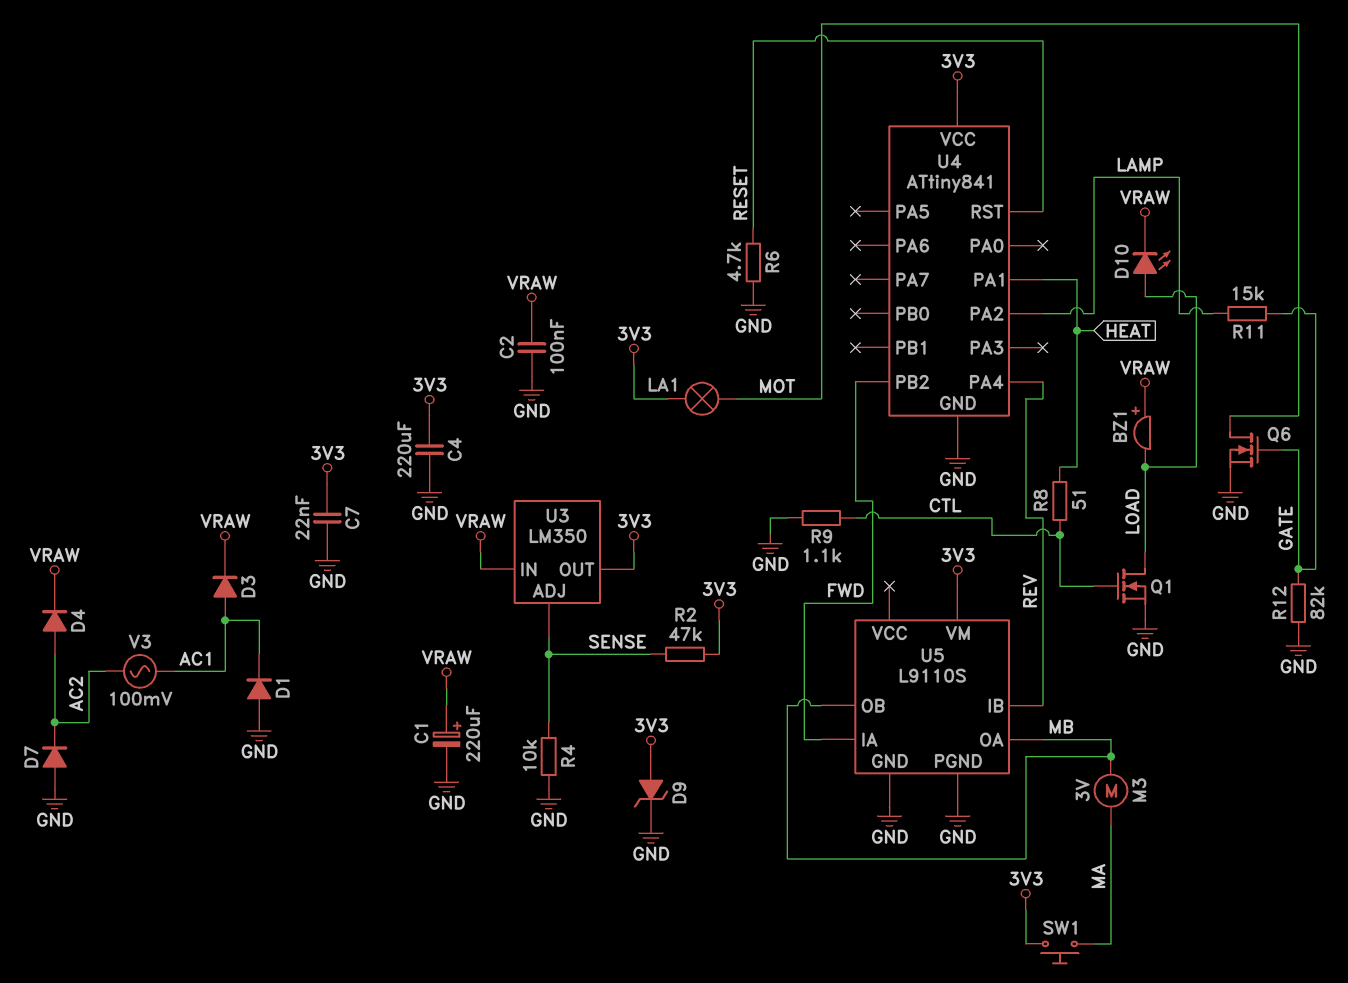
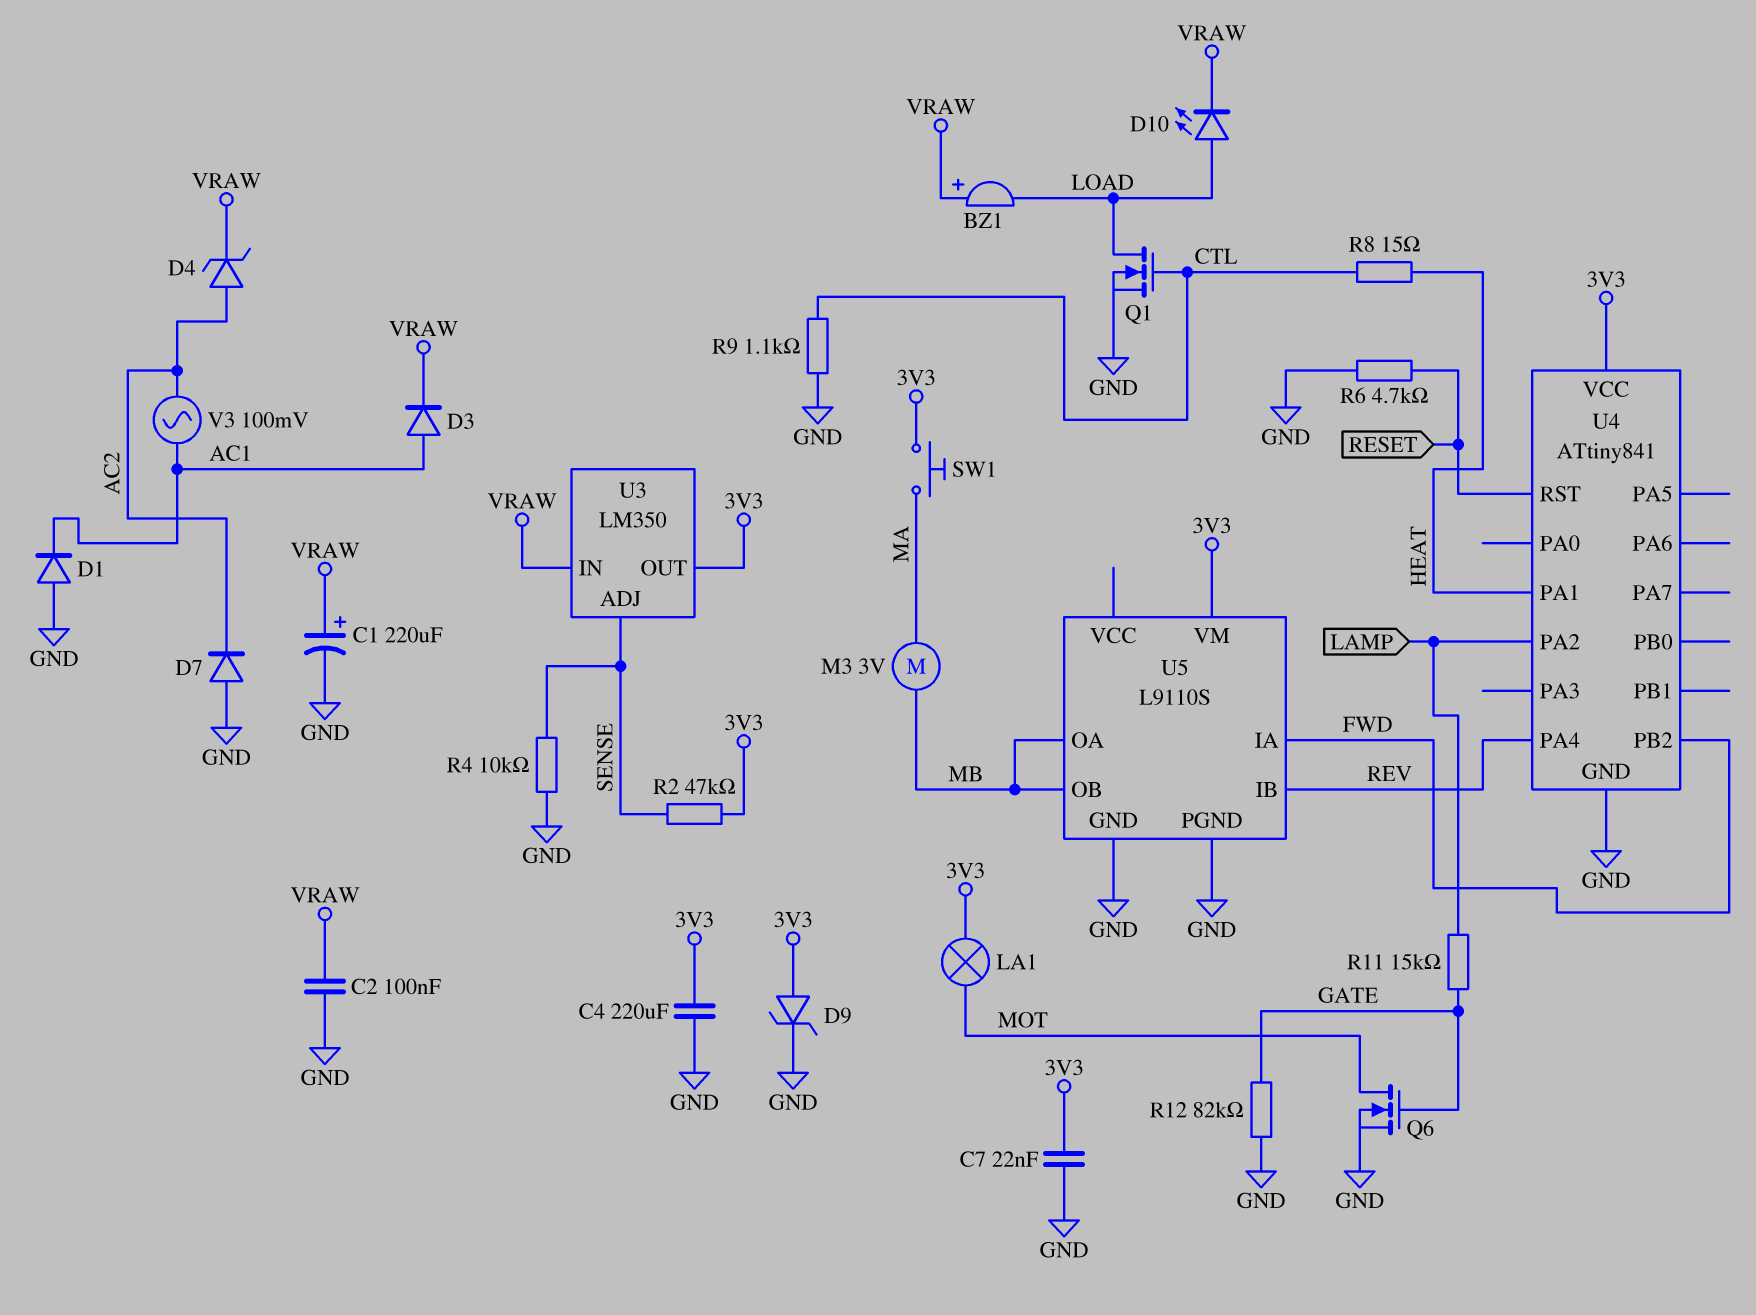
D4: diode (A AC2, K VRAW) -> zener (A AC2, K VRAW)
R8: 51 (CTL, HEAT) -> 15 (CTL, HEAT)

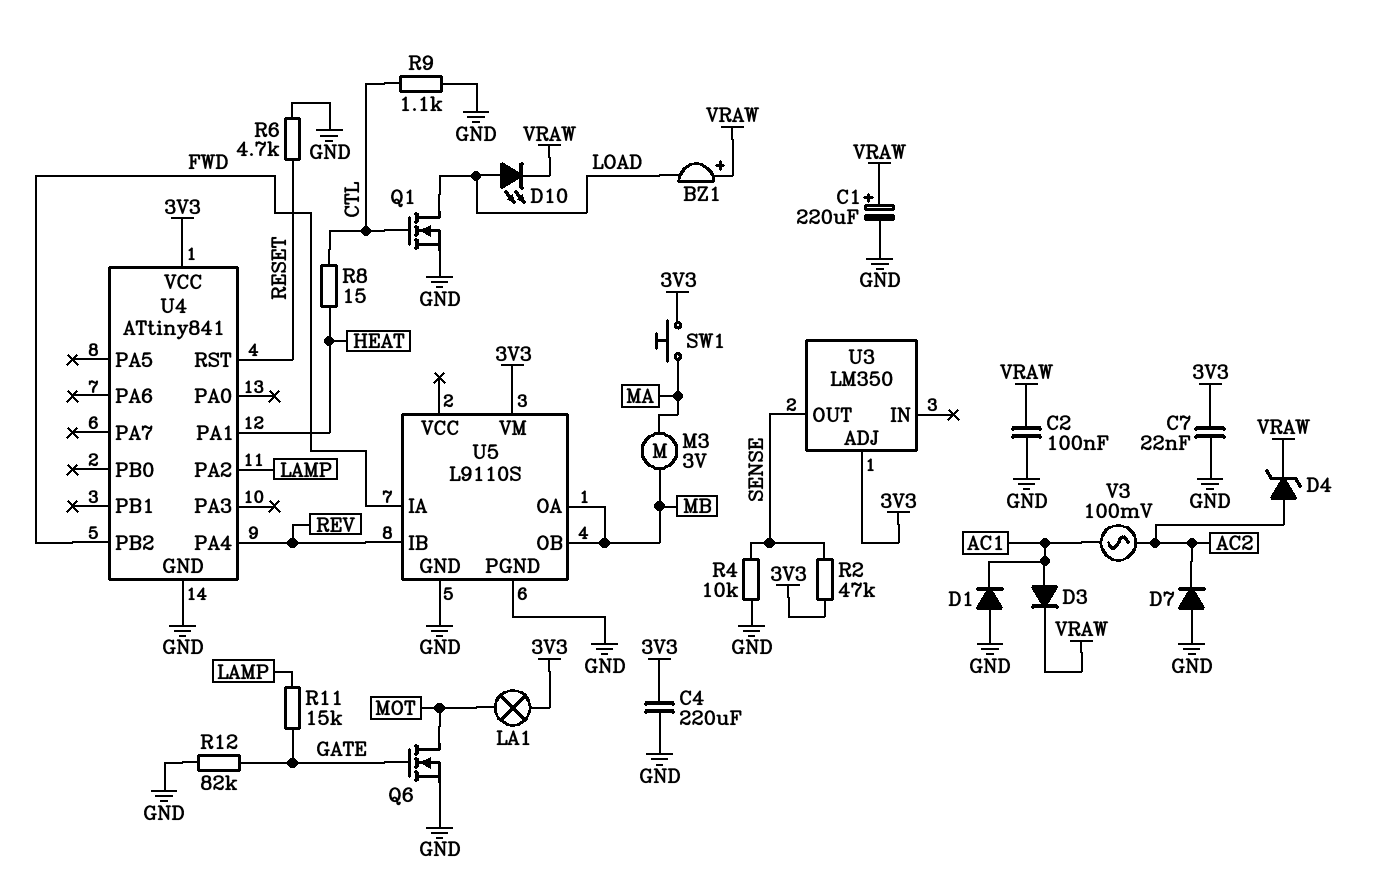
D9: zener (A 3V3, K GND) -> none
U3 pin ADJ: SENSE -> 3V3
U3 pin IN: VRAW -> none
U3 pin OUT: 3V3 -> SENSE

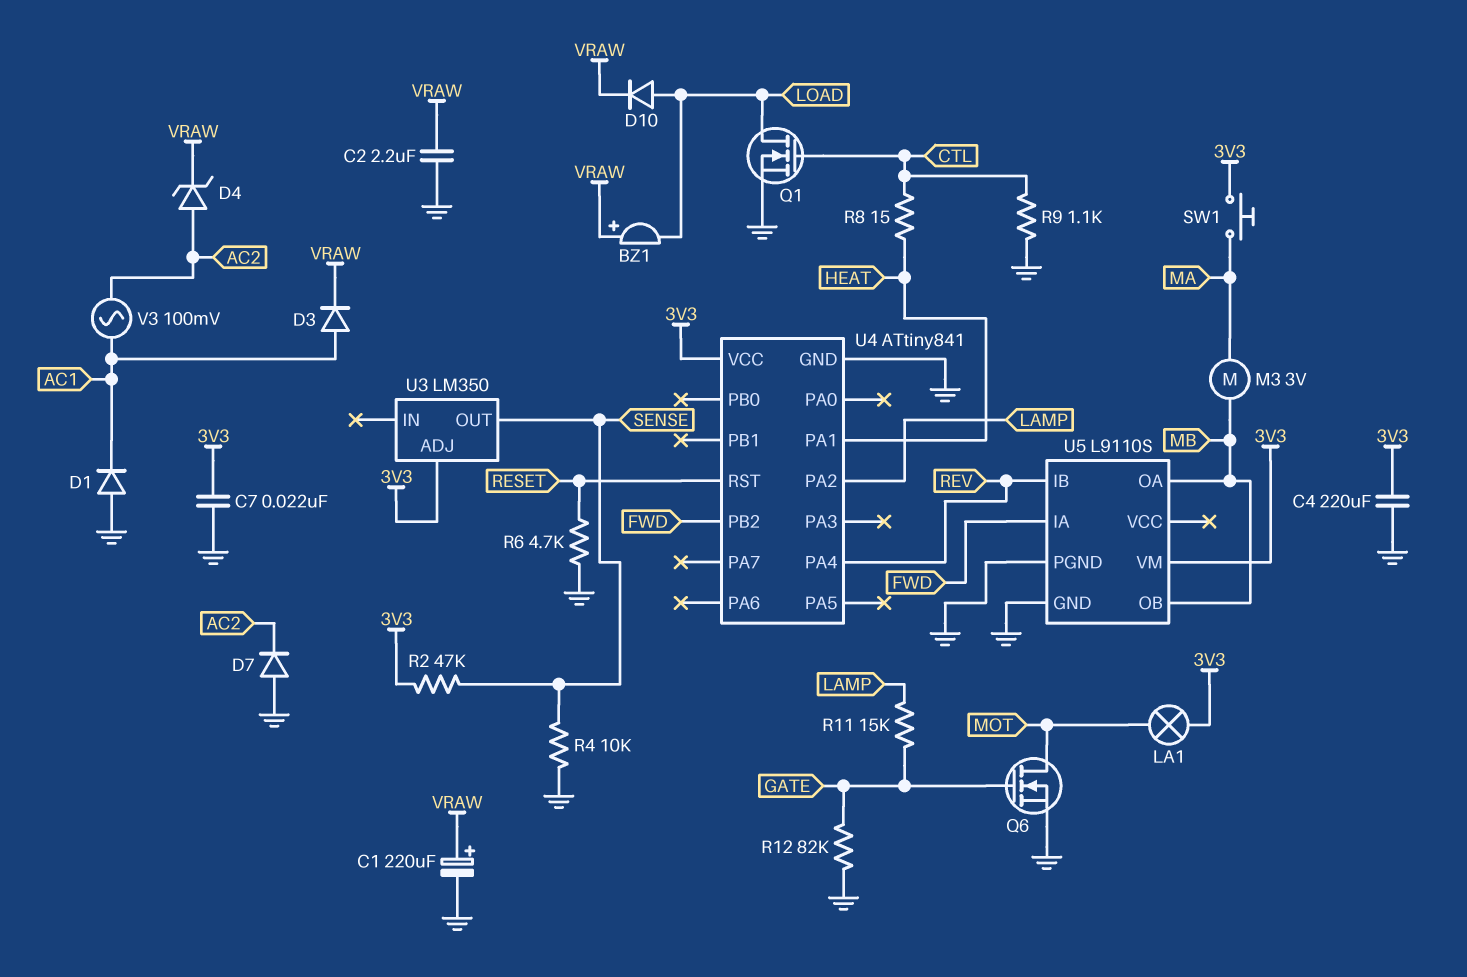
C2: 100nF (GND, VRAW) -> 2.2uF (GND, VRAW)
D10: LED (A LOAD, K VRAW) -> diode (A LOAD, K VRAW)

